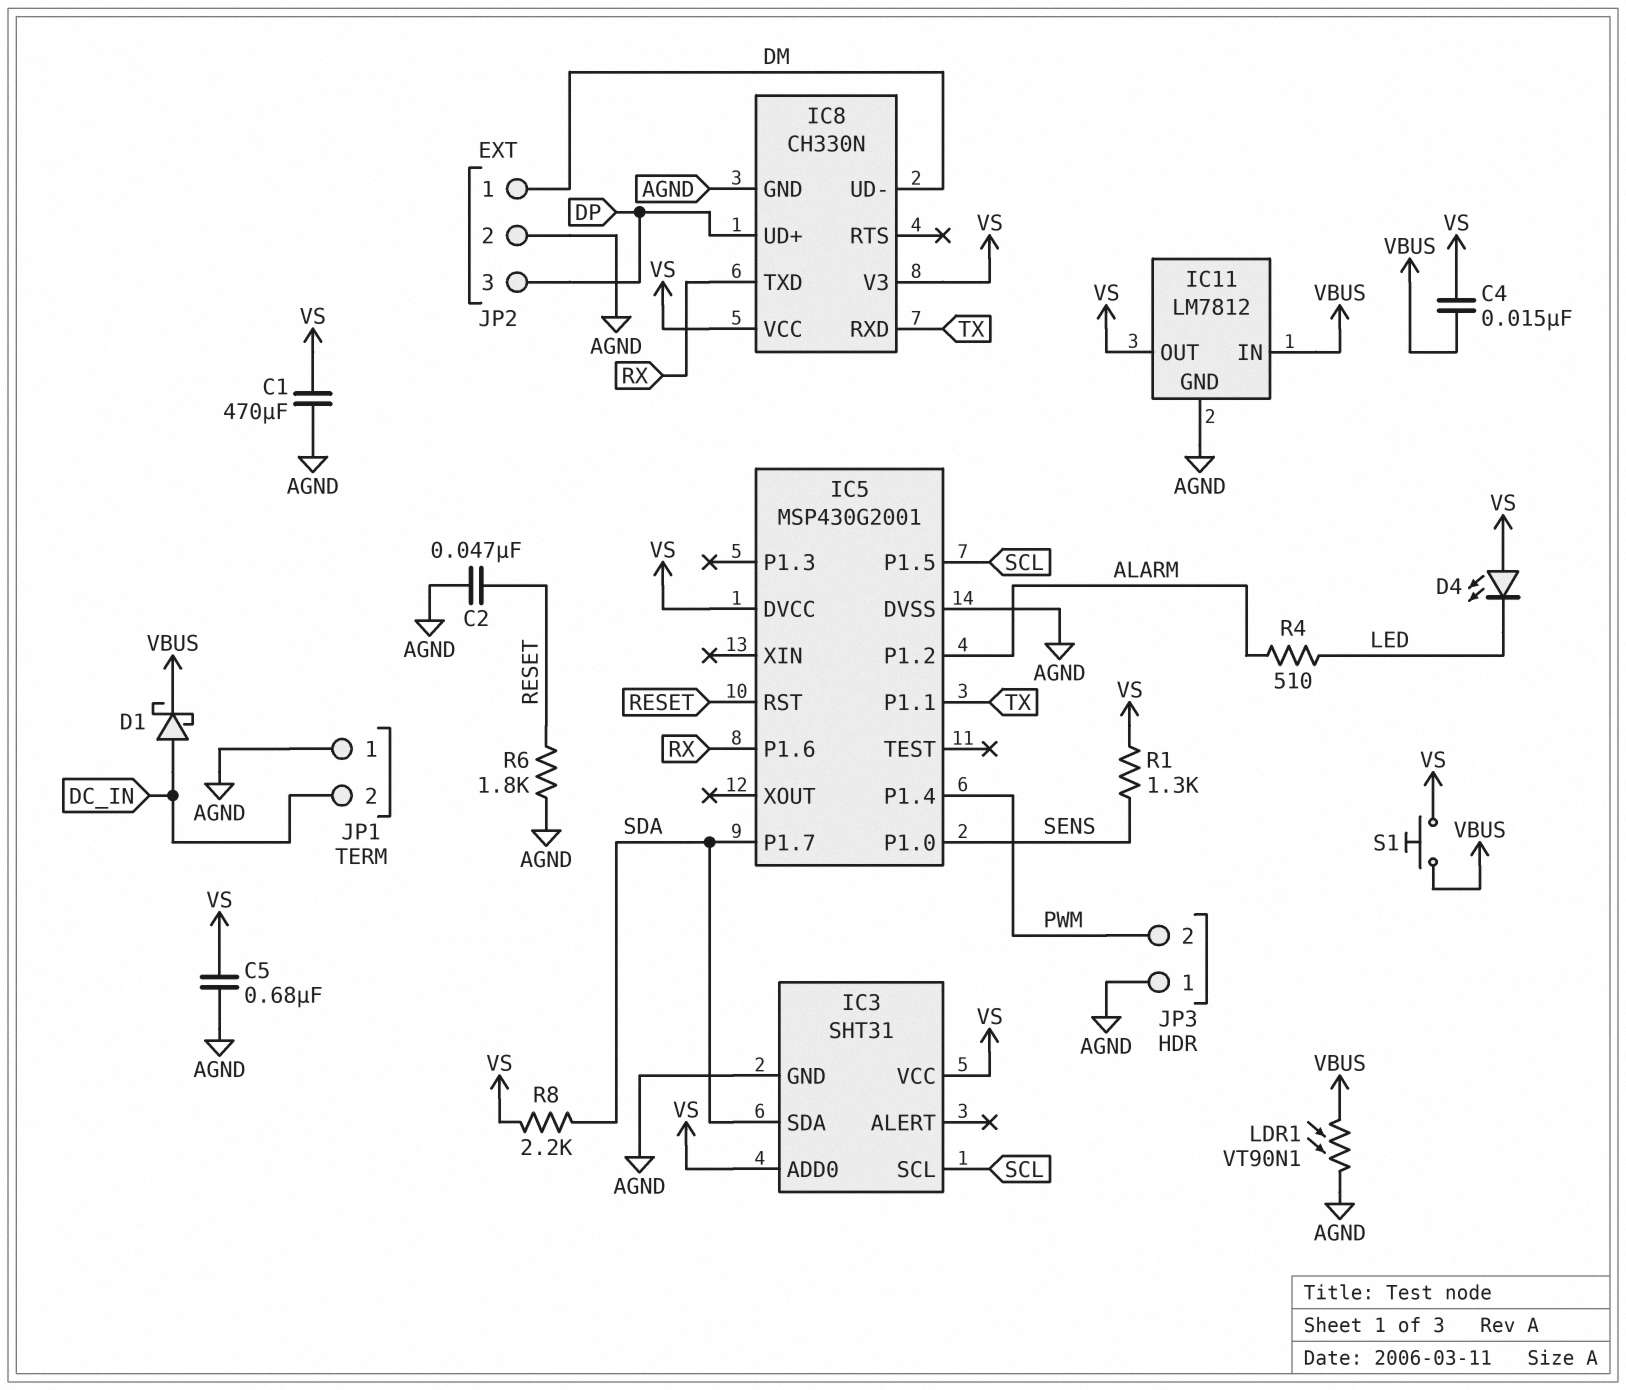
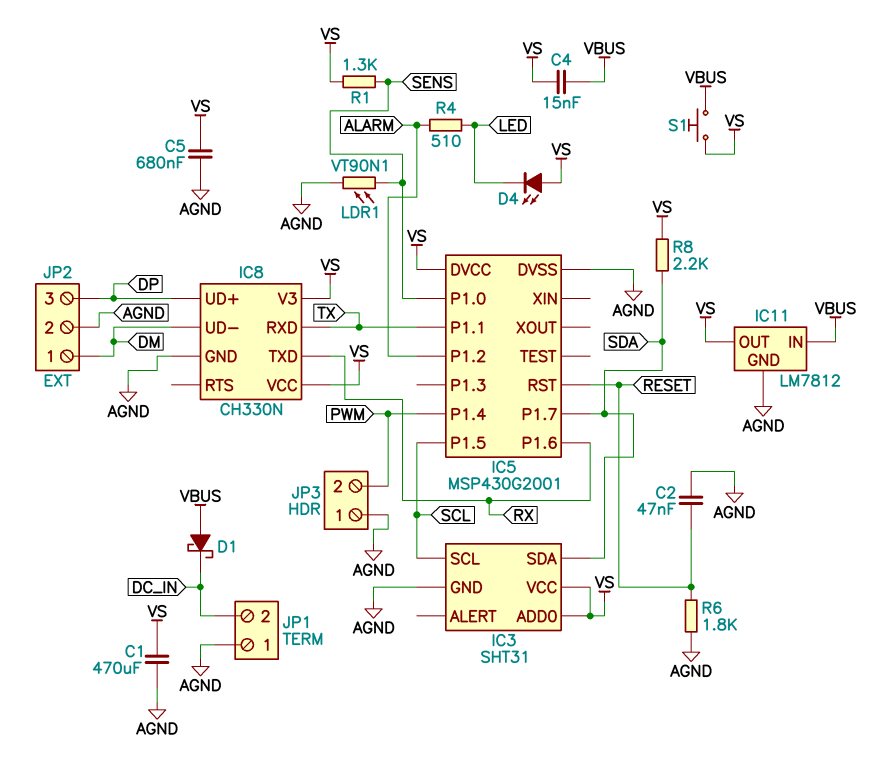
D1: schottky (A DC_IN, K VBUS) -> schottky (A VBUS, K DC_IN)
LDR1: VT90N1 (AGND, VBUS) -> VT90N1 (AGND, SENS)

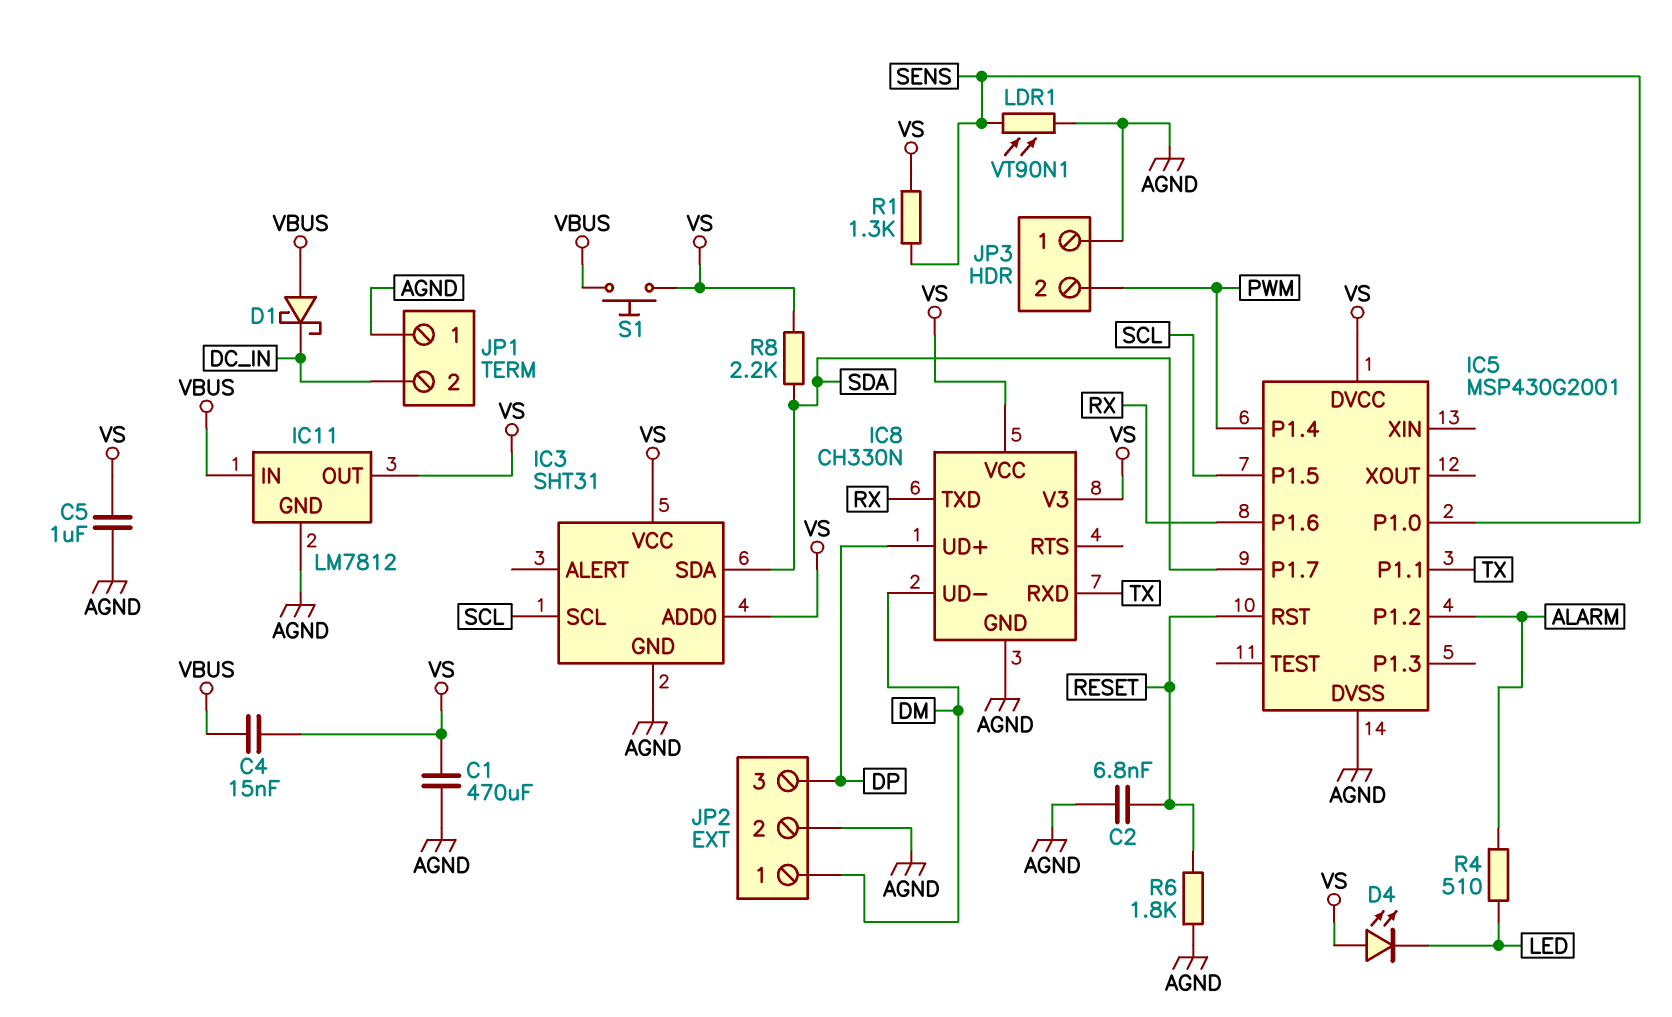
C2: 47nF (AGND, RESET) -> 6.8nF (AGND, RESET)
C5: 680nF (AGND, VS) -> 1uF (AGND, VS)

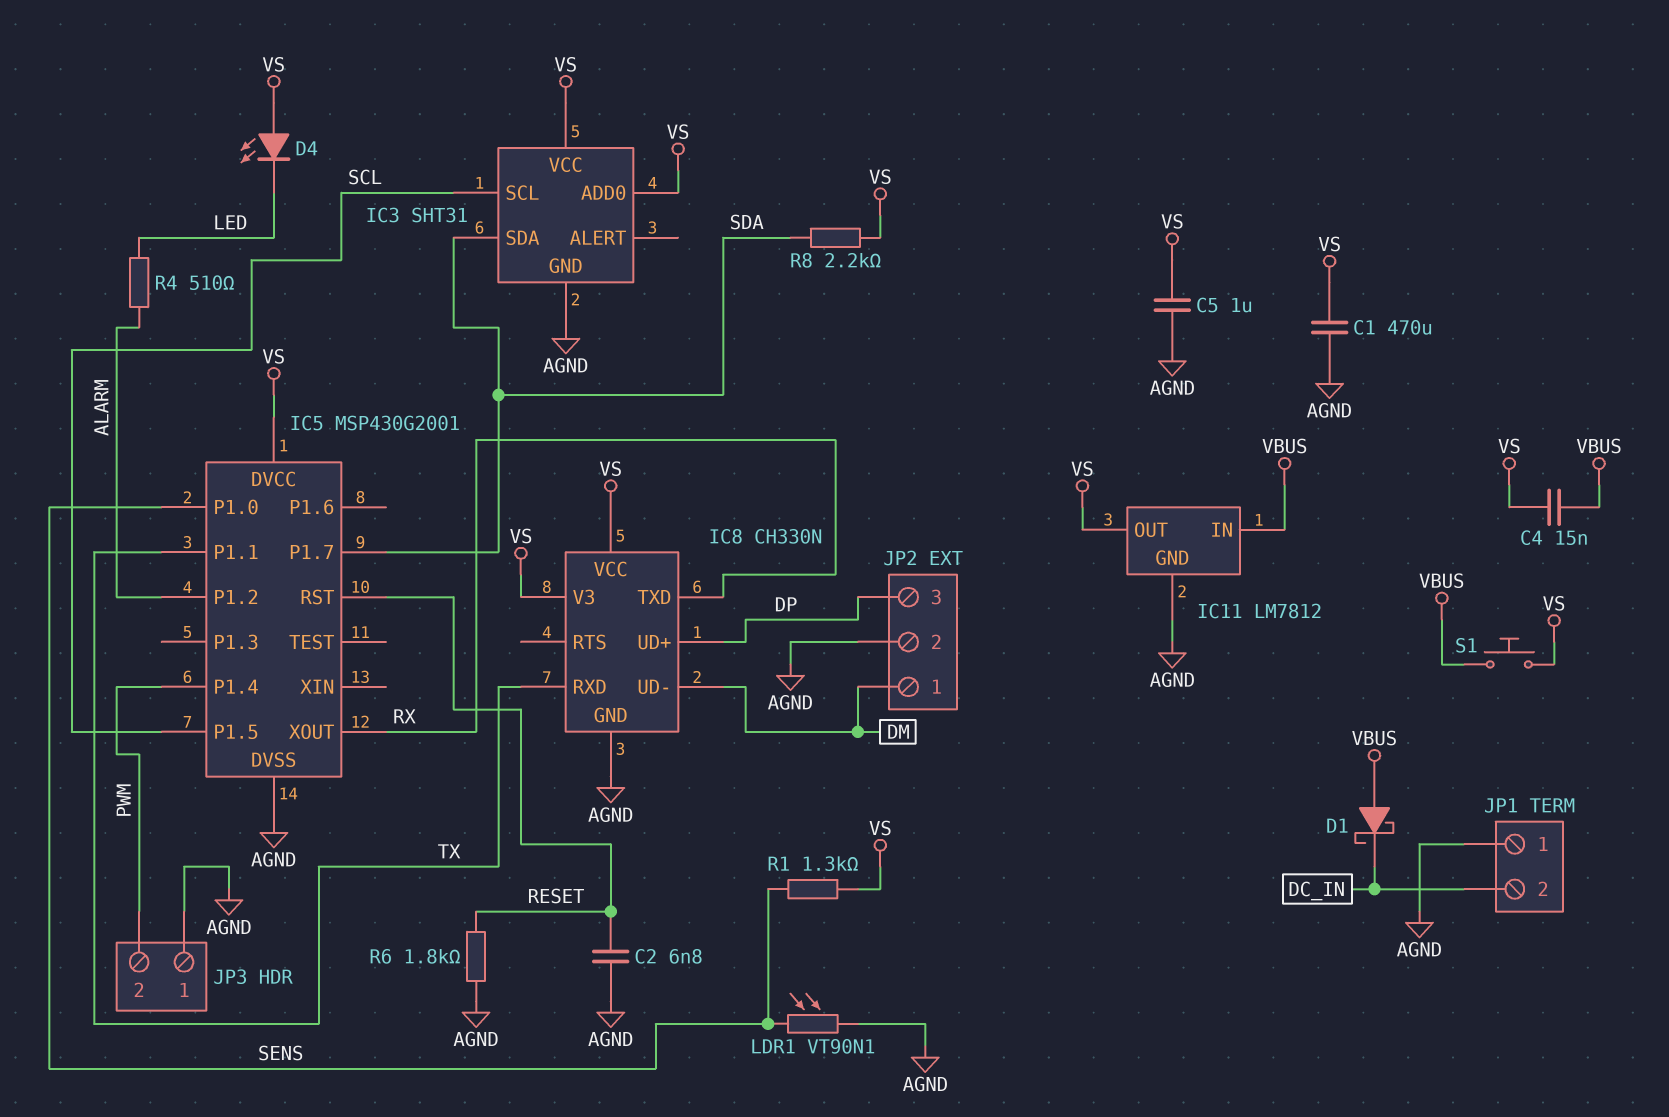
IC5 pin P1.6: RX -> none
IC5 pin XOUT: none -> RX

